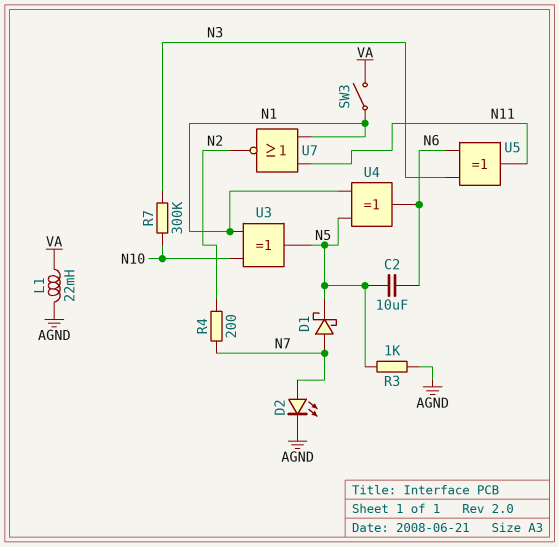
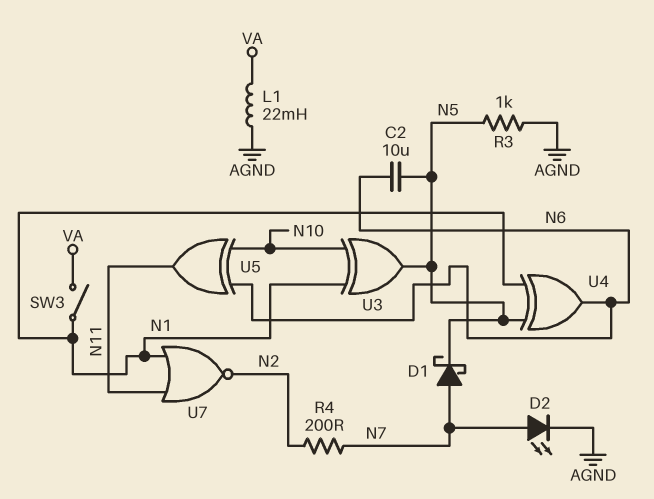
R7: 300k (N3, N10) -> none
U5: XOR (in N3, in N6, out N11) -> XOR (in N6, in N10, out N11)

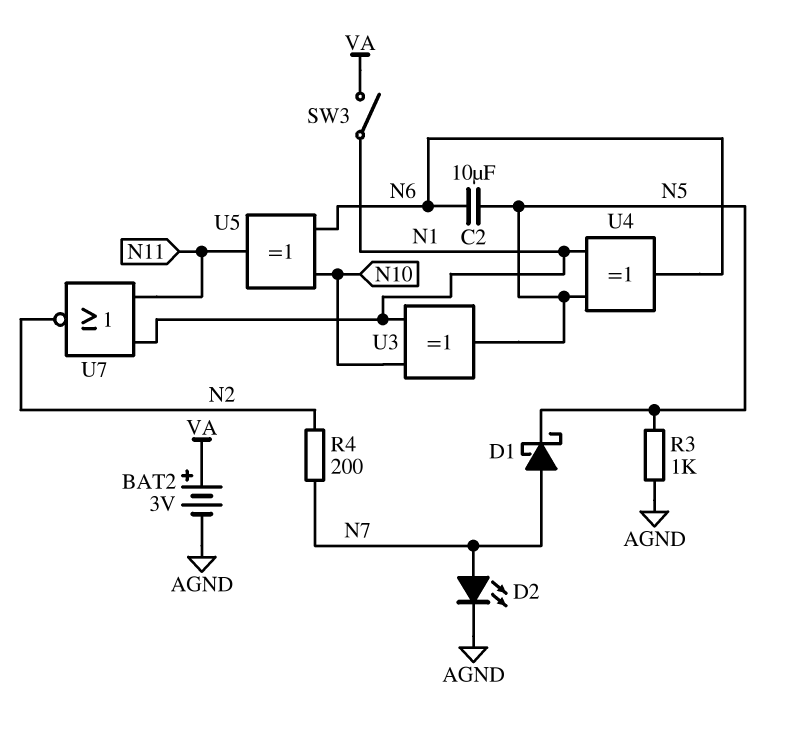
BAT2: none -> 3V (plus VA, minus AGND)
L1: 22mH (AGND, VA) -> none

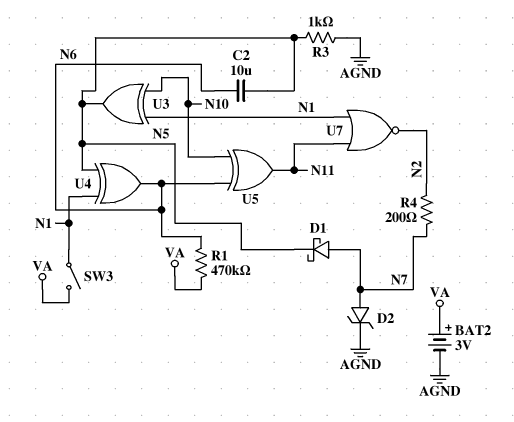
D2: LED (A N7, K AGND) -> zener (A N7, K AGND)
R1: none -> 470k (N6, VA)

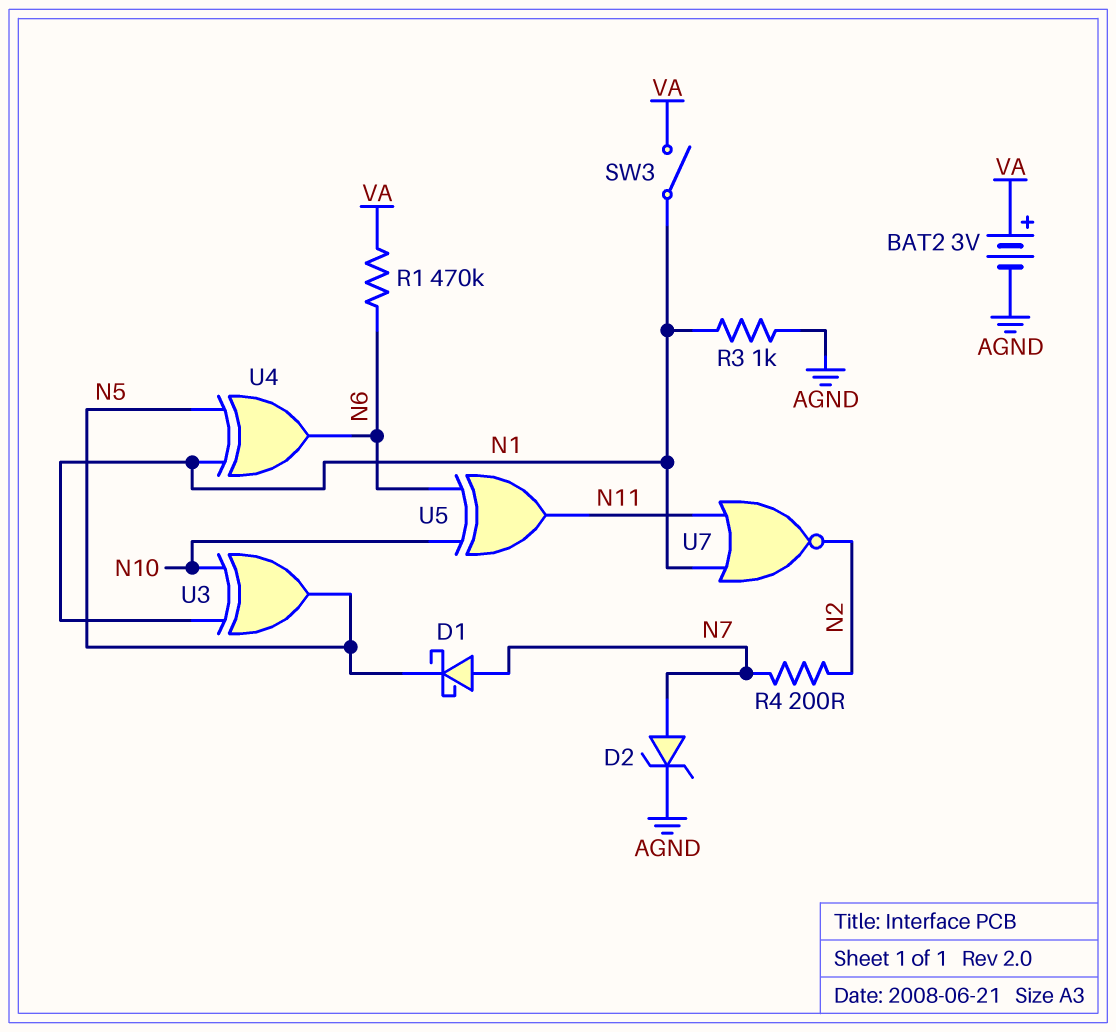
C2: 10uF (N5, N6) -> none
R3: 1k (AGND, N5) -> 1k (AGND, N1)

